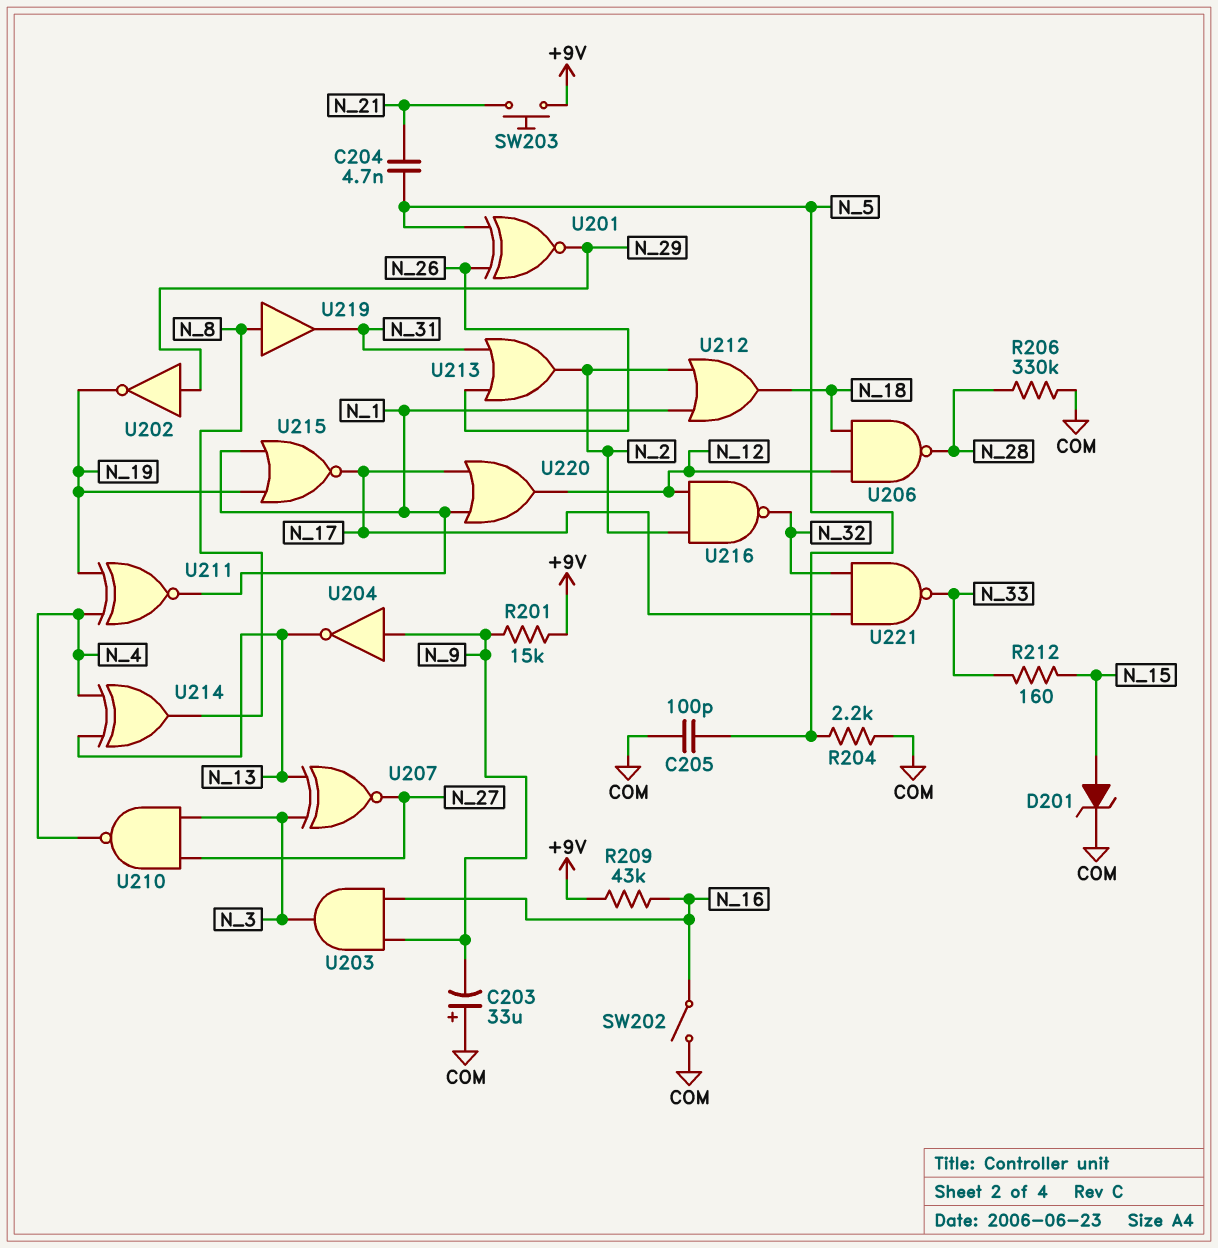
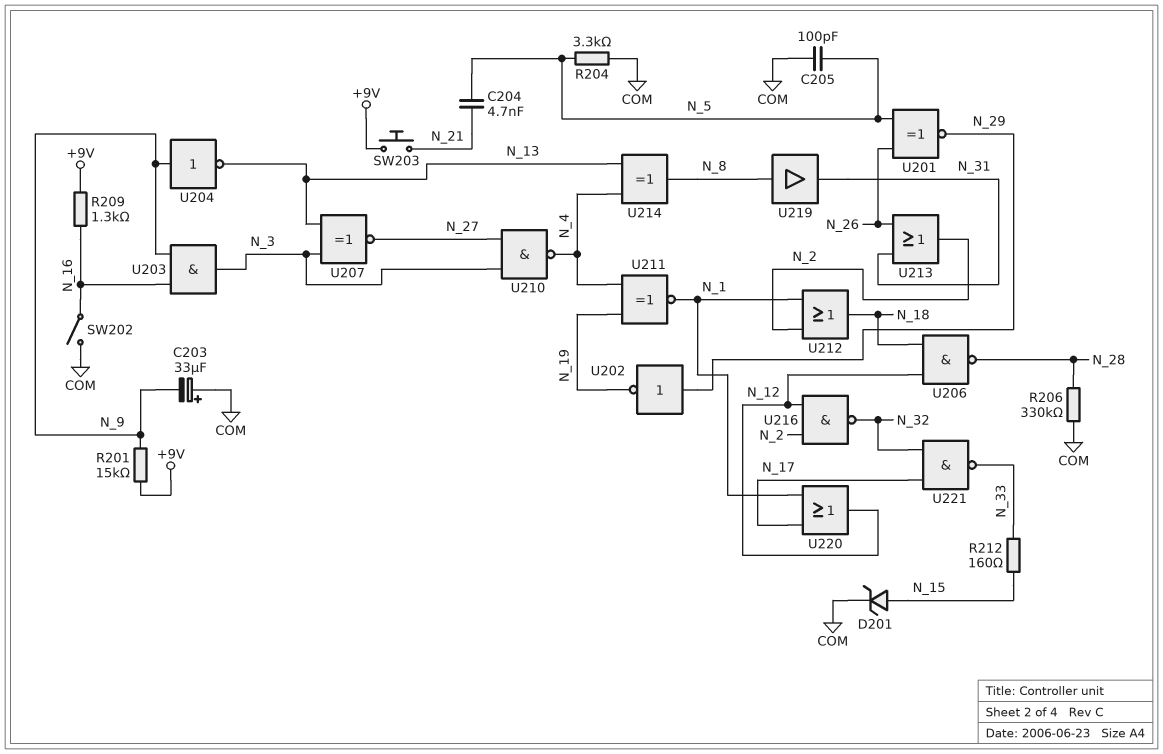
R204: 2.2k (COM, N_5) -> 3.3k (COM, N_5)
R209: 43k (+9V, N_16) -> 1.3k (+9V, N_16)
U215: NOR (in N_1, in N_19, out N_17) -> none

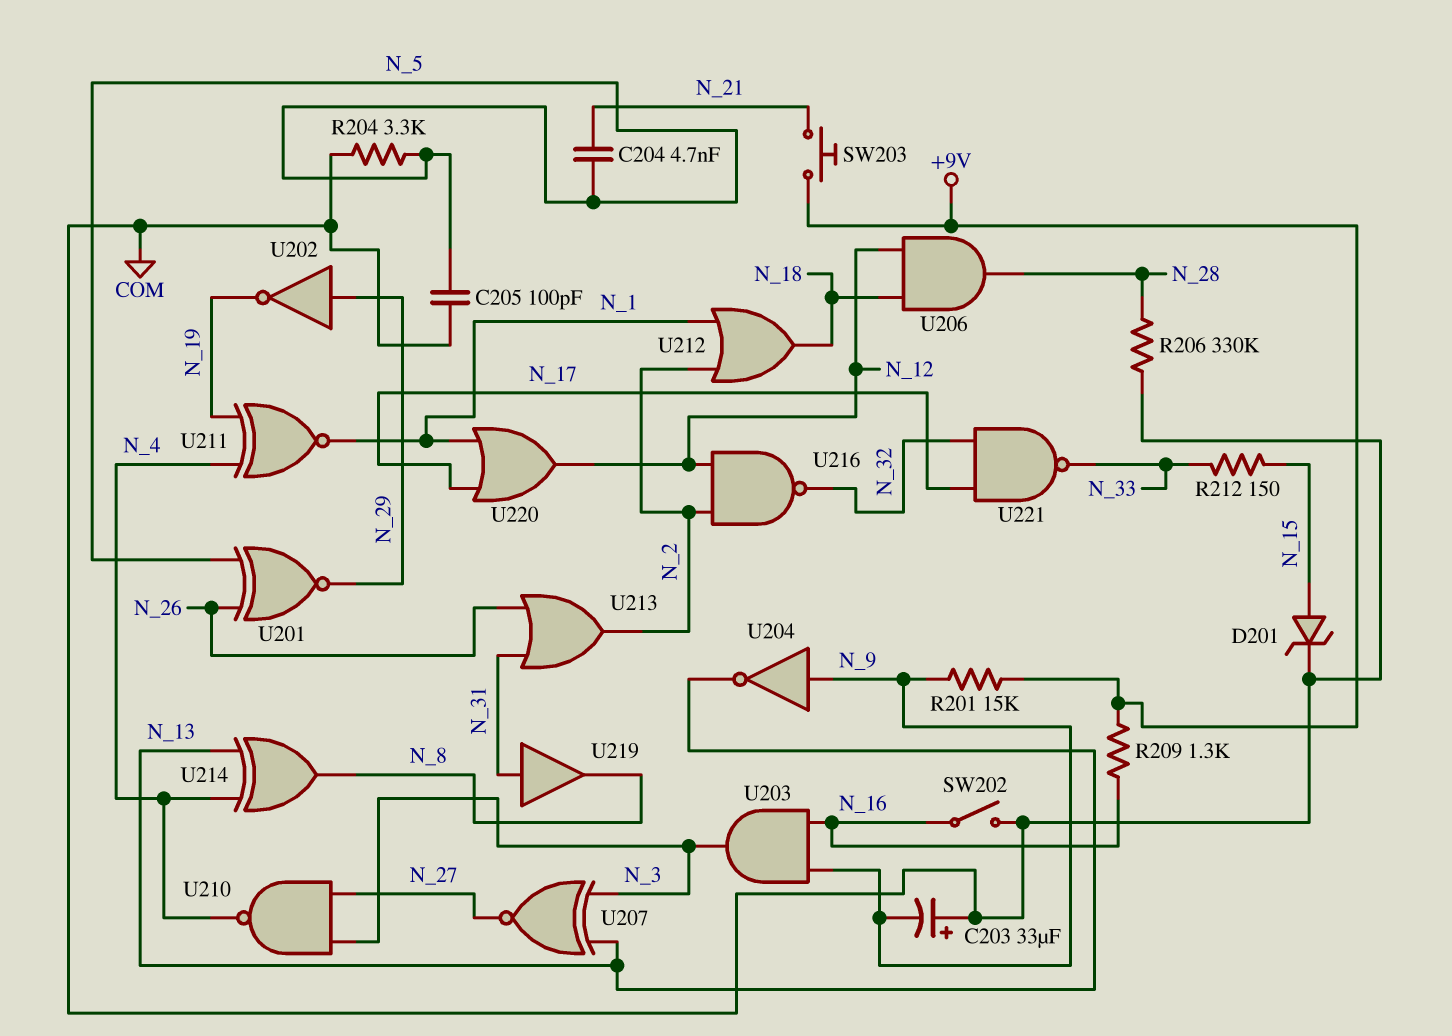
R212: 160 (N_15, N_33) -> 150 (N_15, N_33)
U206: NAND (in N_12, in N_18, out N_28) -> AND (in N_12, in N_18, out N_28)
U219: buffer (in N_8, out N_31) -> buffer (in N_31, out N_8)

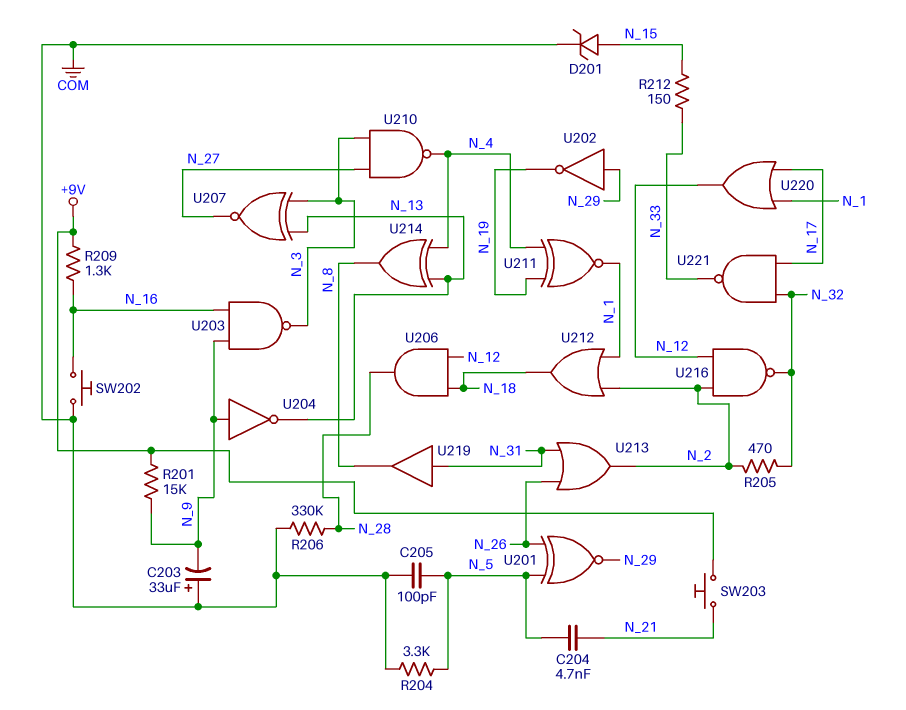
R205: none -> 470 (N_2, N_32)
SW202: switch (COM, N_16) -> button (COM, N_16)
U203: AND (in N_9, in N_16, out N_3) -> NAND (in N_9, in N_16, out N_3)

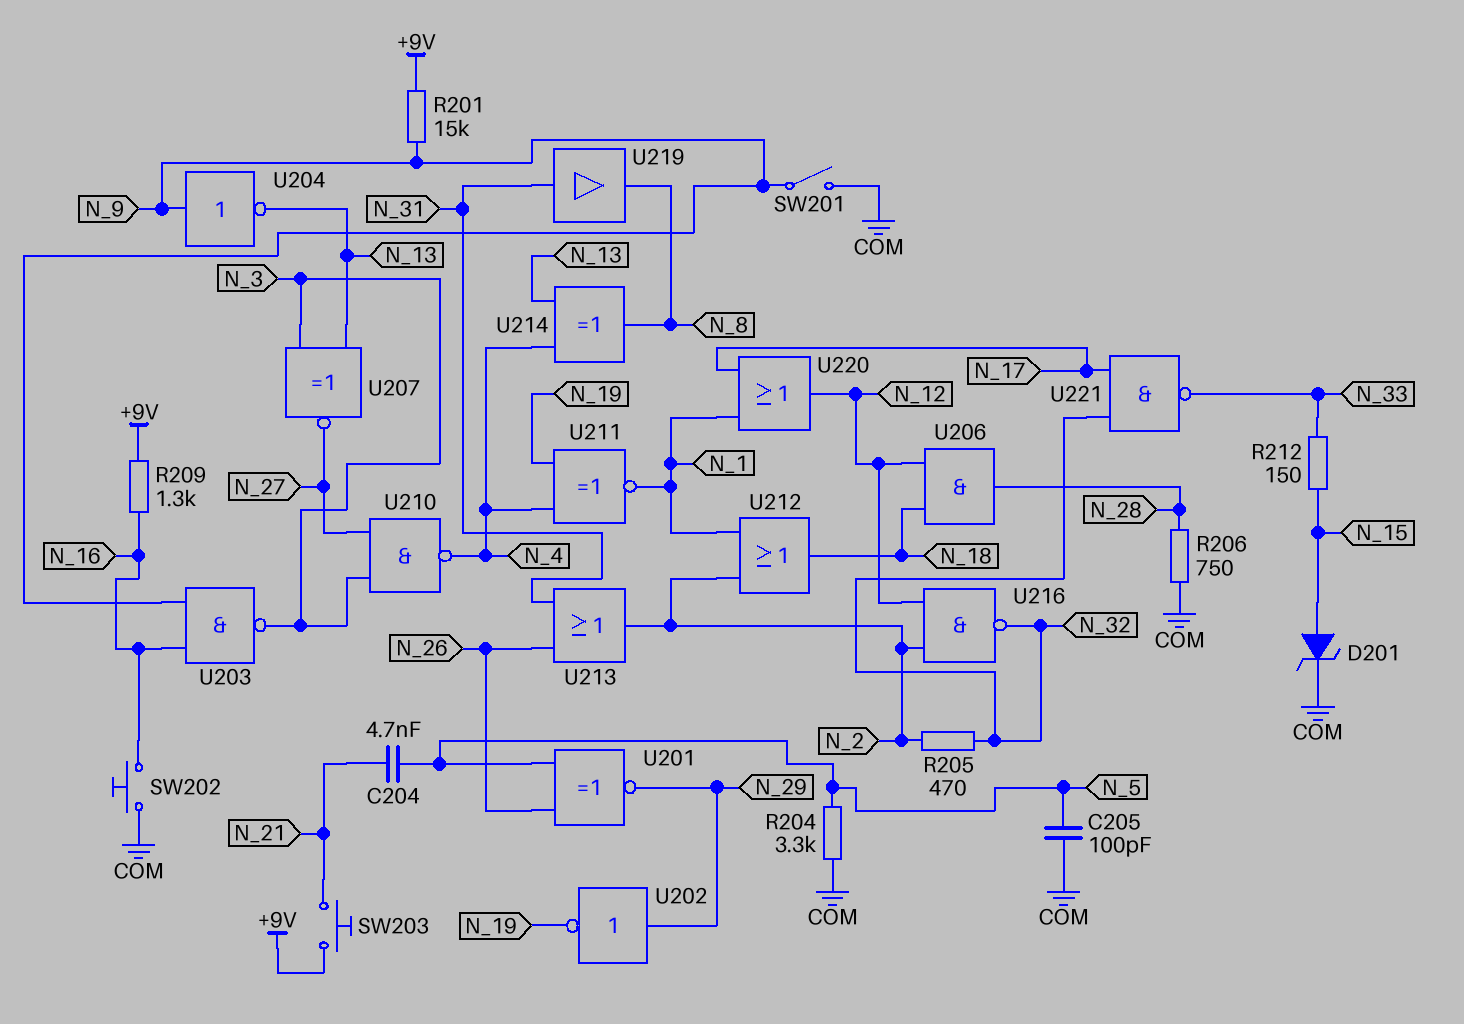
C203: 33uF (plus COM, minus N_9) -> none
R206: 330k (COM, N_28) -> 750 (COM, N_28)
SW201: none -> switch (COM, N_9)

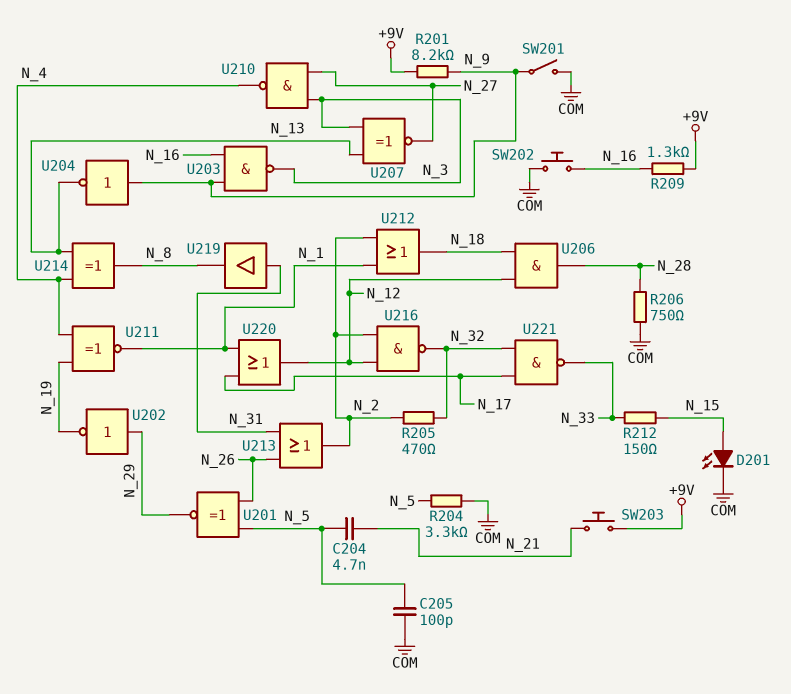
D201: zener (A N_15, K COM) -> LED (A N_15, K COM)
R201: 15k (+9V, N_9) -> 8.2k (+9V, N_9)

